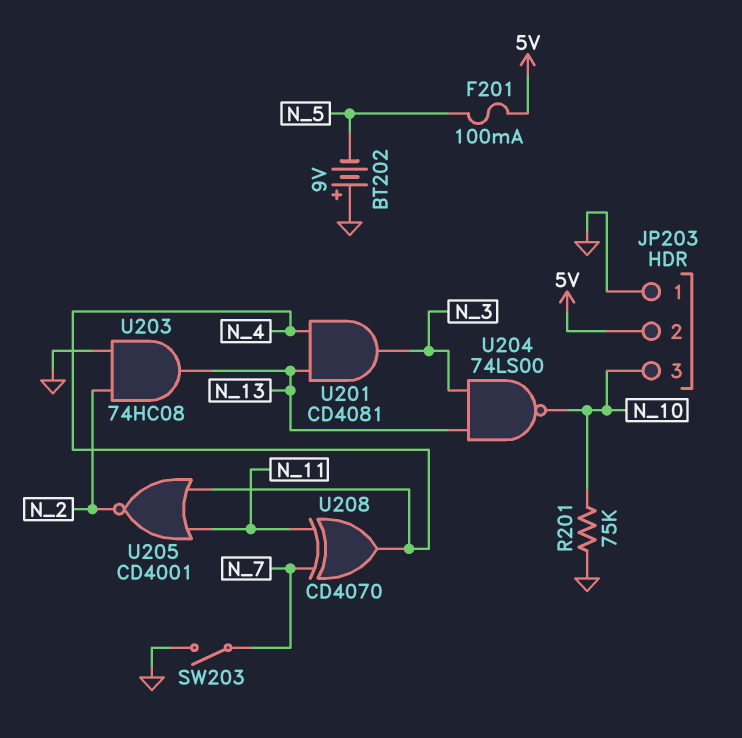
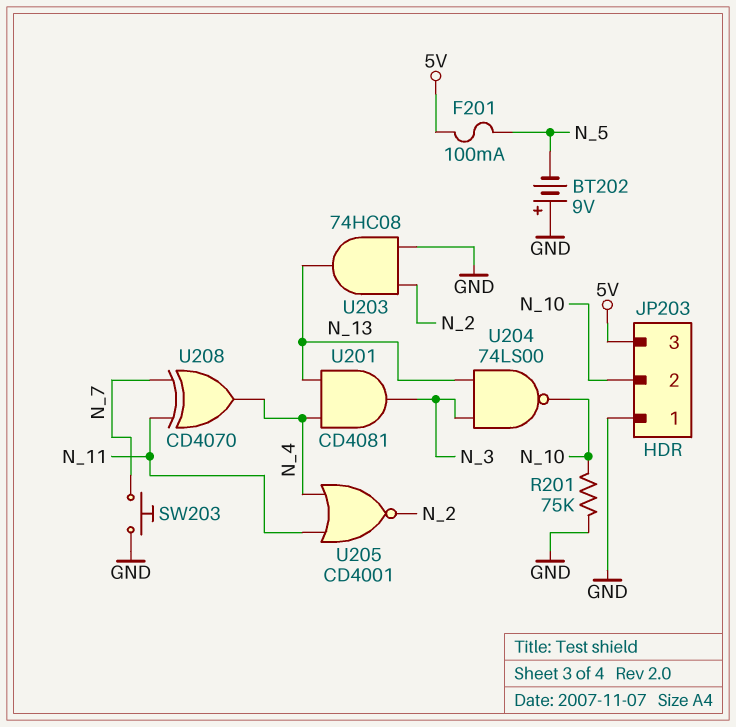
JP203 pin 2: 5V -> N_10
JP203 pin 3: N_10 -> 5V
SW203: switch (GND, N_7) -> button (GND, N_7)

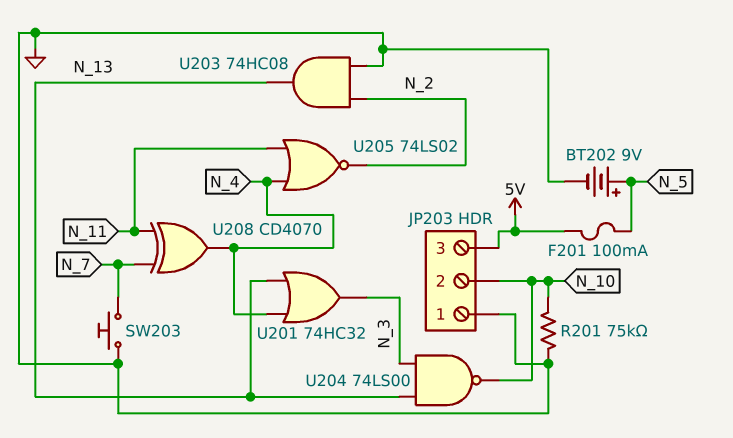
BT202: 9V (plus GND, minus N_5) -> 9V (plus N_5, minus GND)
U201: AND CD4081 (in N_4, in N_13, out N_3) -> OR 74HC32 (in N_4, in N_13, out N_3)
U205: NOR CD4001 (in N_4, in N_11, out N_2) -> NOR 74LS02 (in N_4, in N_11, out N_2)

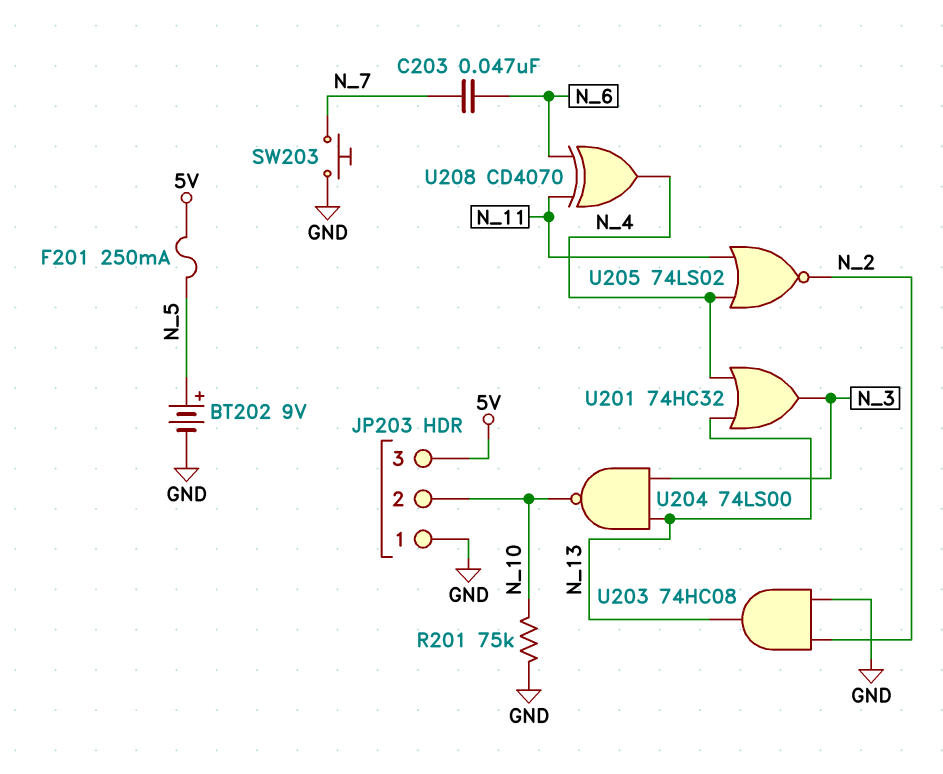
C203: none -> 47nF (N_6, N_7)
F201: 100mA (5V, N_5) -> 250mA (5V, N_5)
U208: XOR CD4070 (in N_7, in N_11, out N_4) -> XOR CD4070 (in N_6, in N_11, out N_4)

